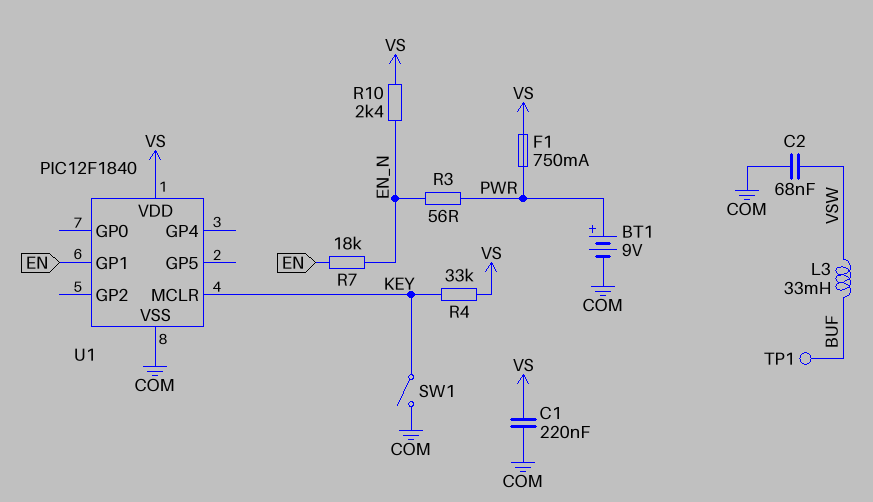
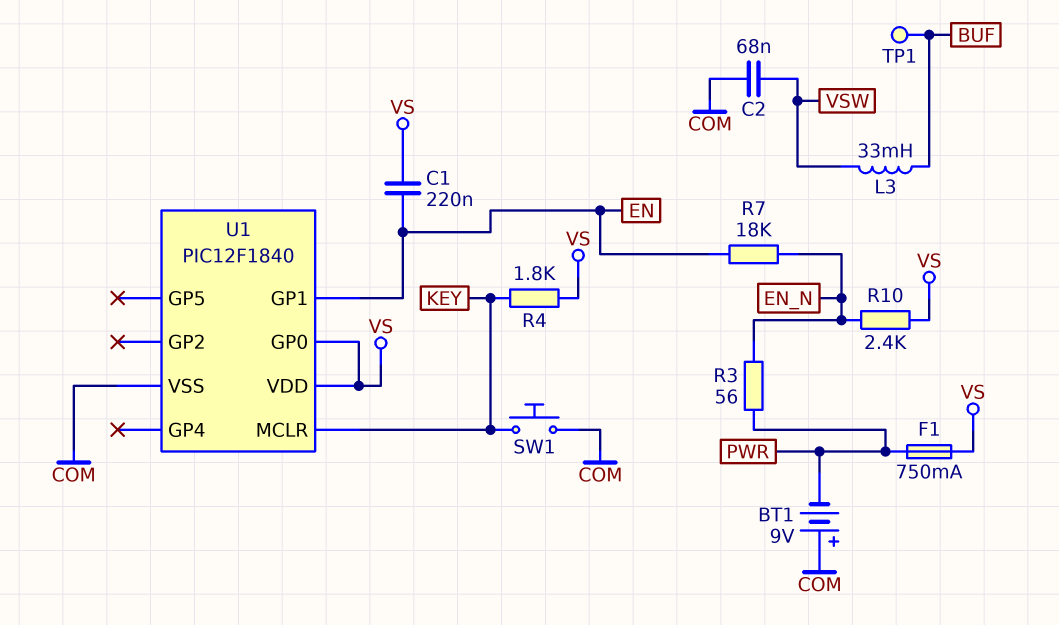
BT1: 9V (plus PWR, minus COM) -> 9V (plus COM, minus PWR)
C1: 220nF (COM, VS) -> 220nF (EN, VS)
R4: 33k (KEY, VS) -> 1.8k (KEY, VS)
SW1: switch (COM, KEY) -> button (COM, KEY)
U1 pin GP0: none -> VS

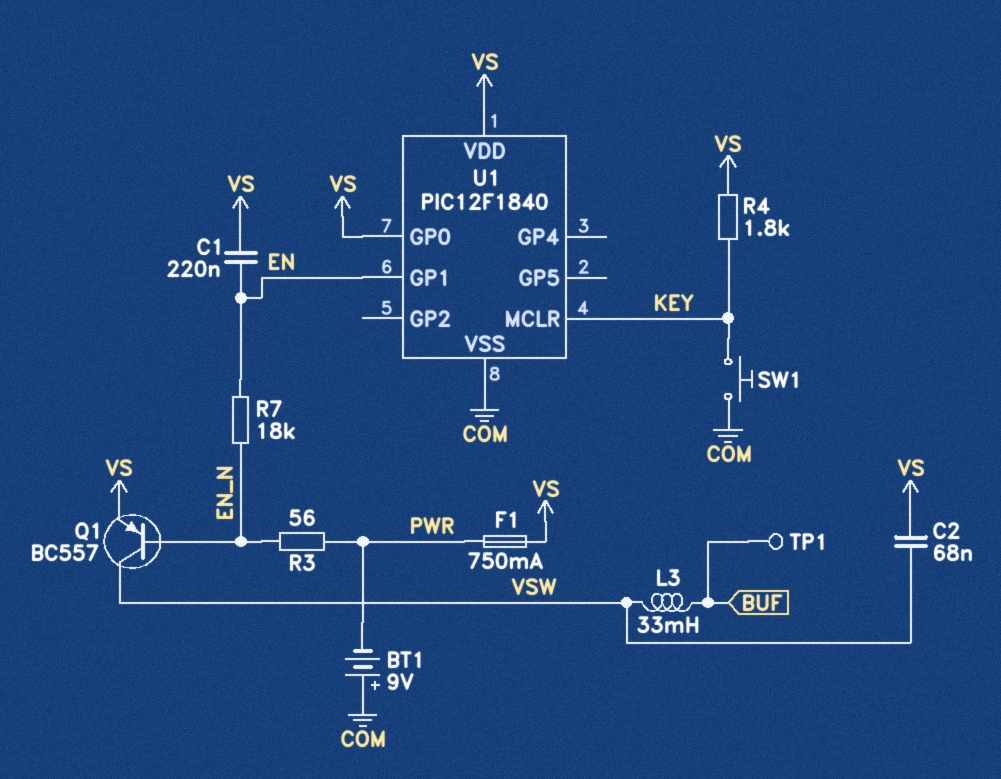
C2: 68nF (COM, VSW) -> 68nF (VS, VSW)
Q1: none -> PNP BC557 (B EN_N, C VSW, E VS)
R10: 2.4k (EN_N, VS) -> none

